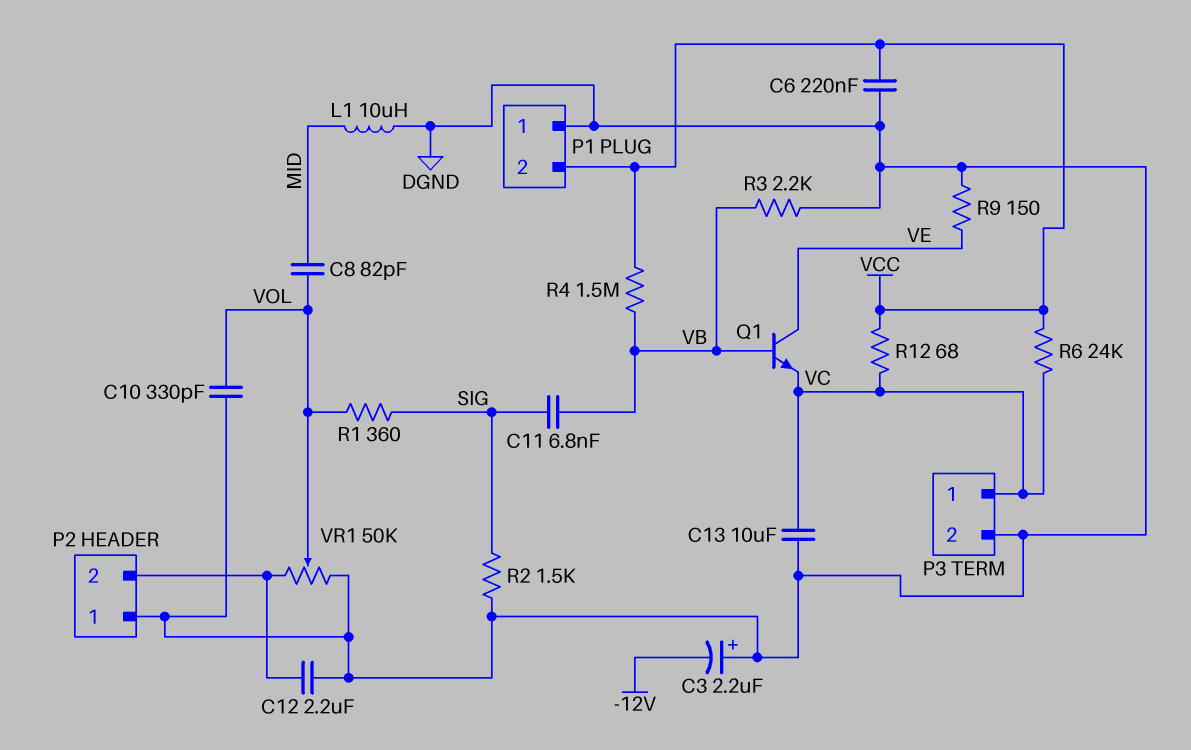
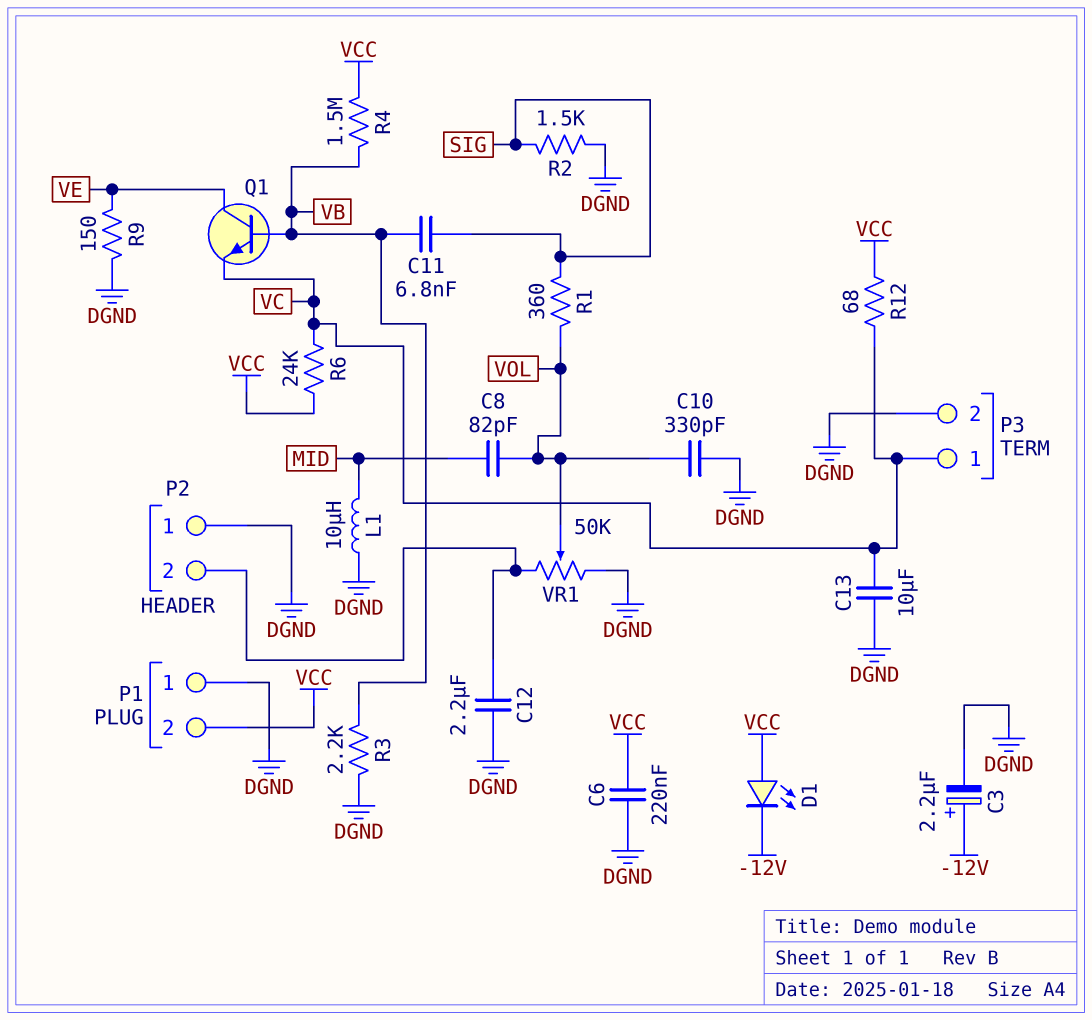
C3: 2.2uF (plus DGND, minus -12V) -> 2.2uF (plus -12V, minus DGND)
D1: none -> LED (A VCC, K -12V)

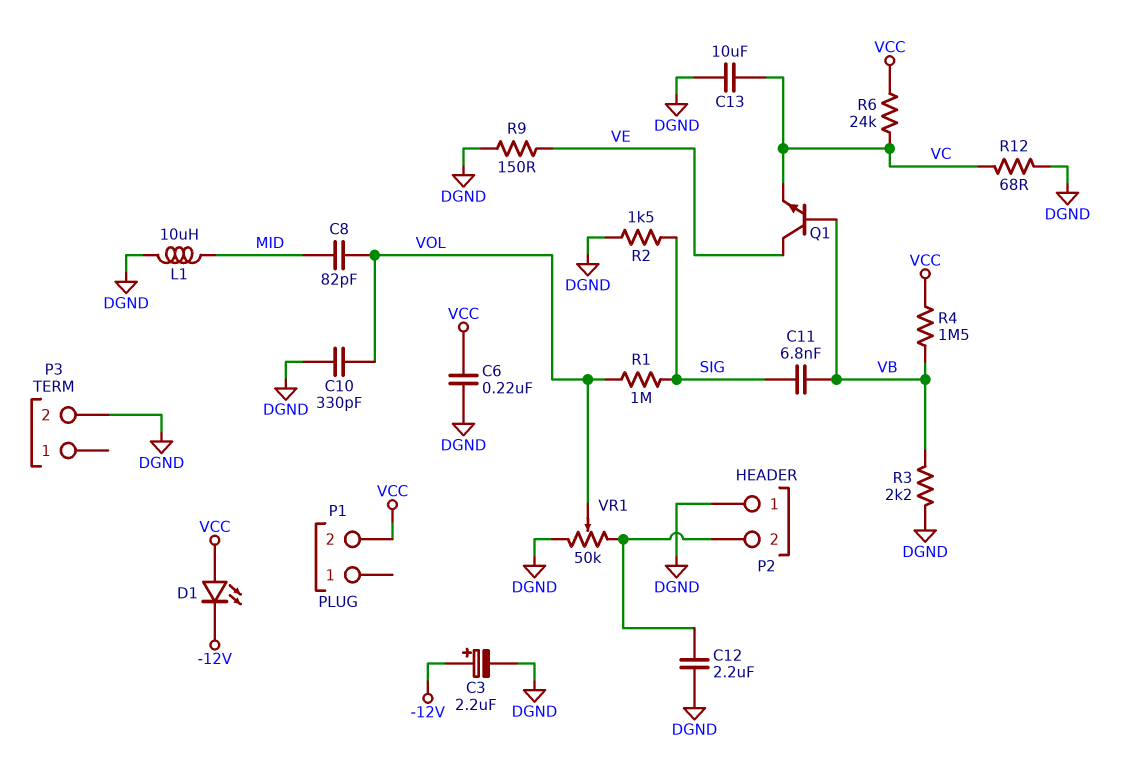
P1 pin 1: DGND -> none
P3 pin 1: VC -> none
R1: 360 (SIG, VOL) -> 1M (SIG, VOL)
R12: 68 (VC, VCC) -> 68 (DGND, VC)

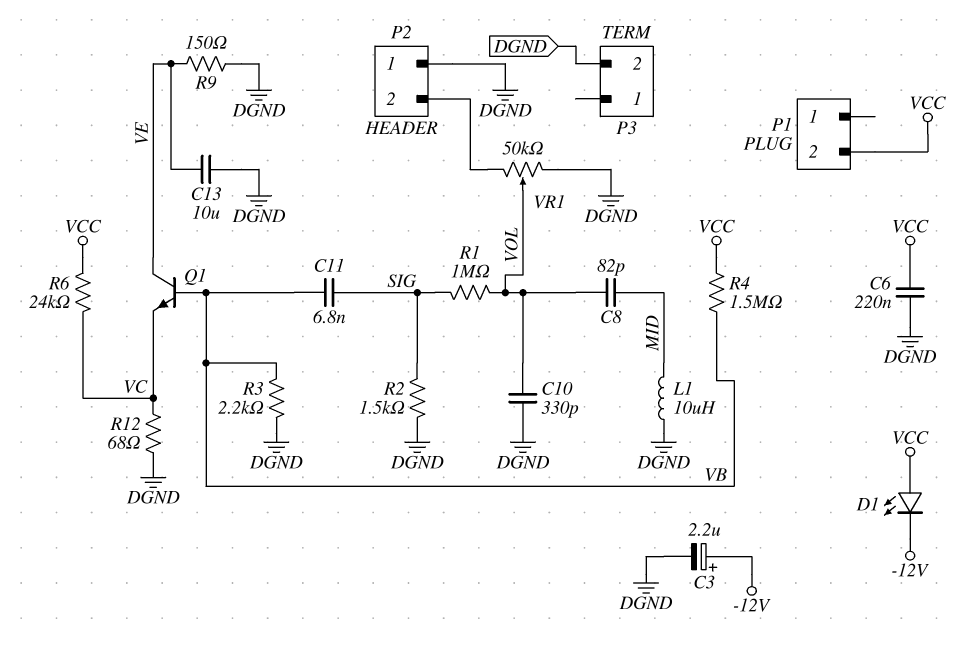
C12: 2.2uF (DGND, P2/2) -> none
C13: 10uF (DGND, VC) -> 10uF (DGND, VE)

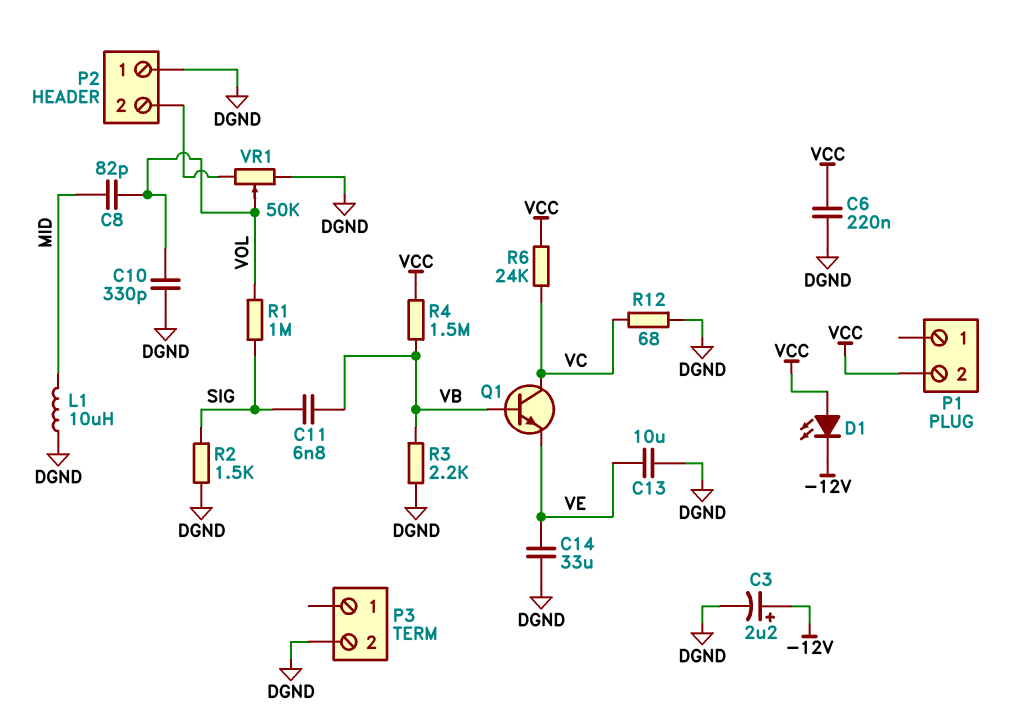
C14: none -> 33uF (DGND, VE)
Q1: NPN (B VB, C VE, E VC) -> NPN (B VB, C VC, E VE)
R9: 150 (DGND, VE) -> none

